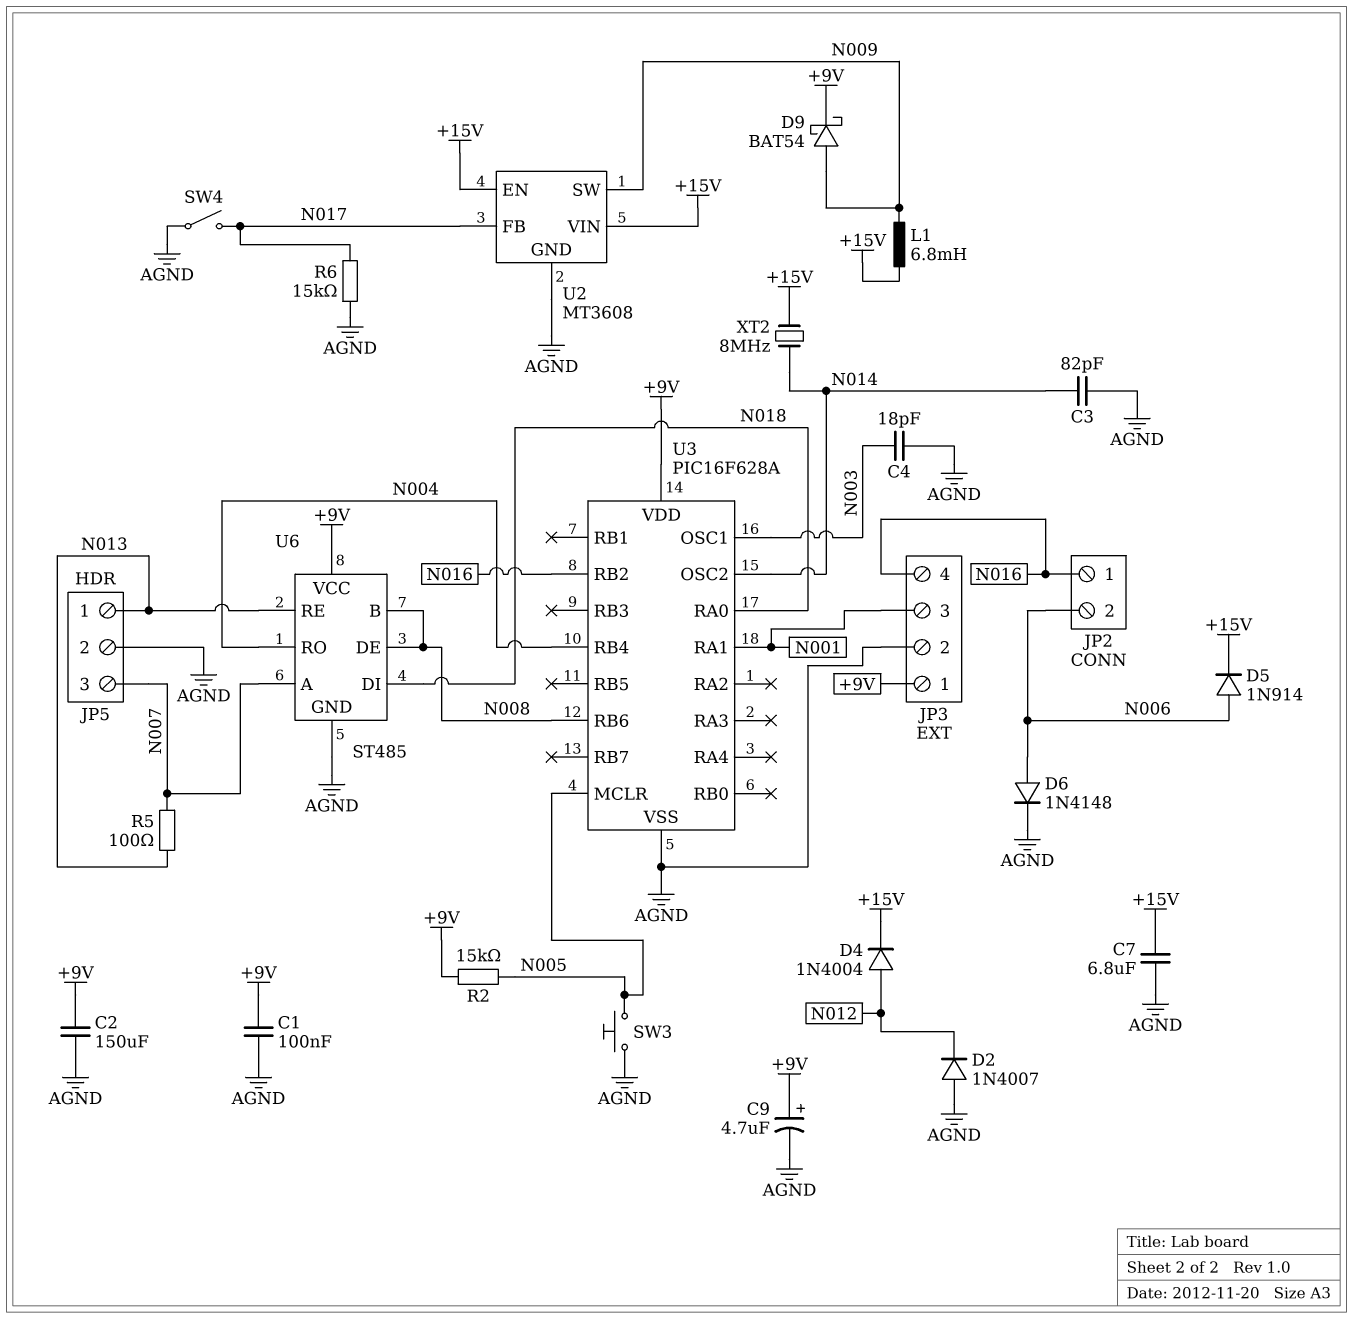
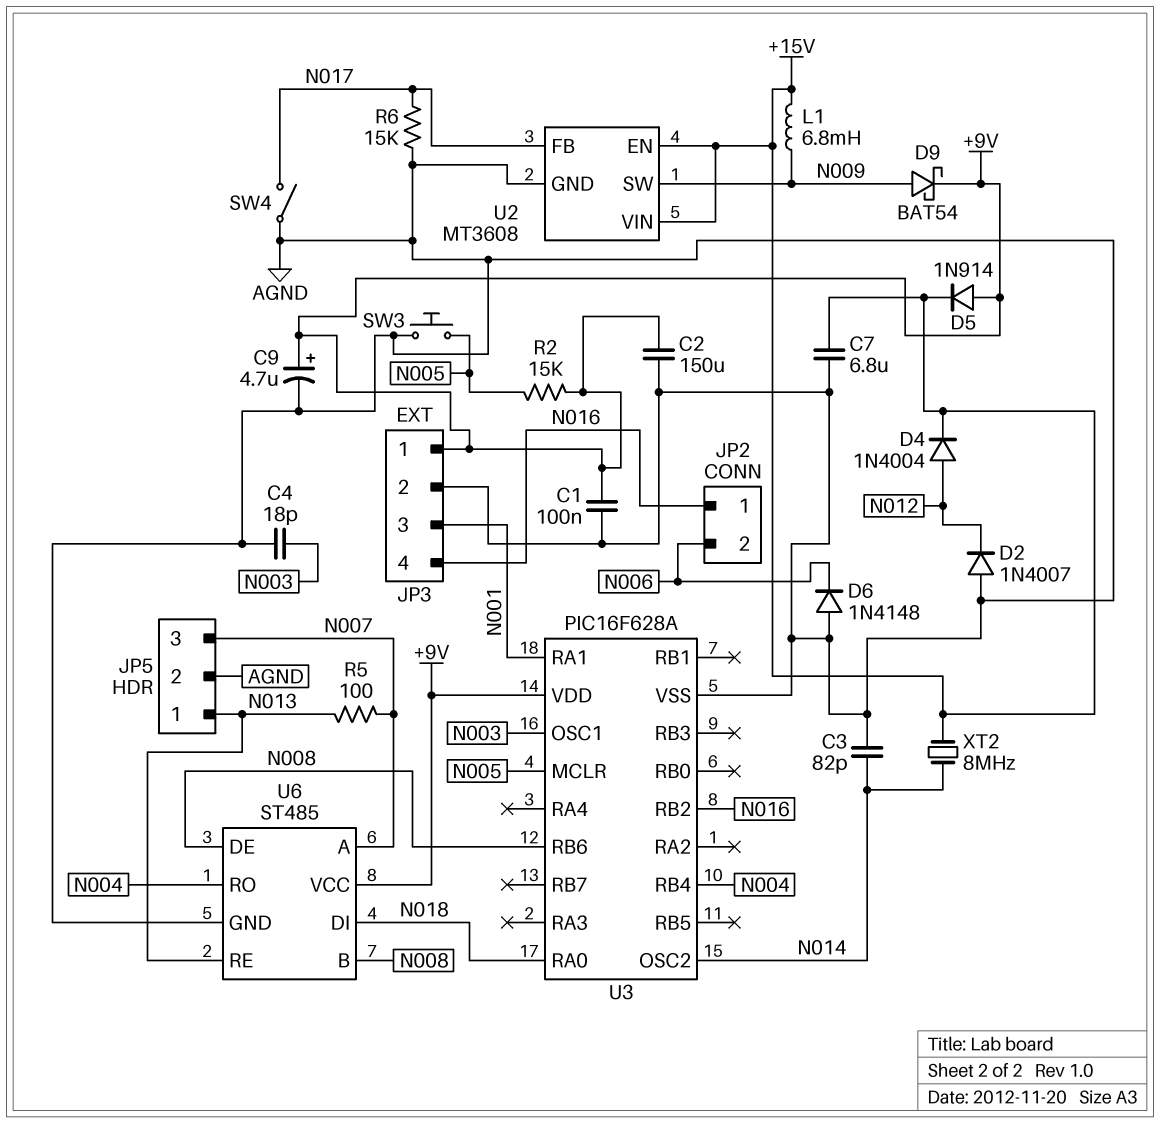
D5: diode 1N914 (A N006, K +15V) -> diode 1N914 (A +9V, K +15V)
D6: diode 1N4148 (A N006, K AGND) -> diode 1N4148 (A AGND, K N006)

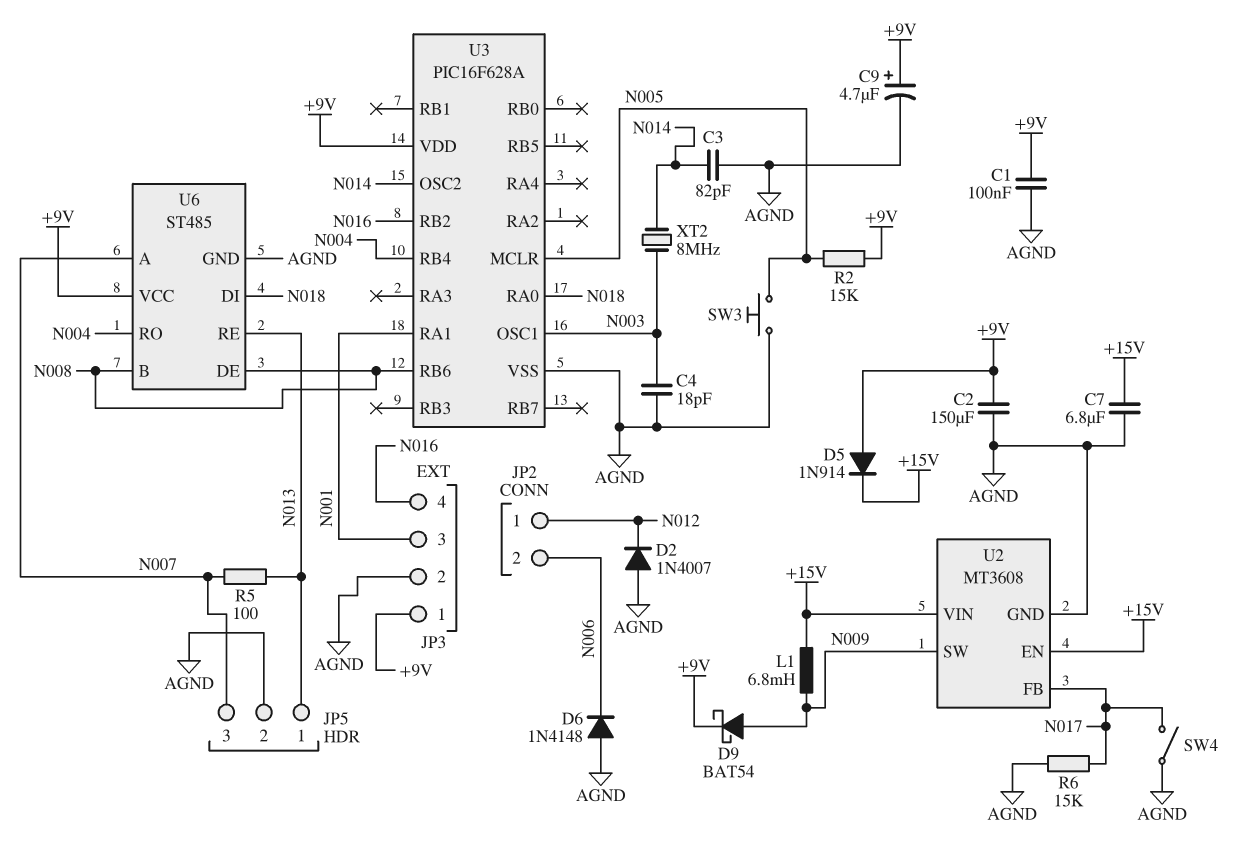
D4: diode 1N4004 (A N012, K +15V) -> none
JP2 pin 1: N016 -> N012
XT2: 8MHz (+15V, N014) -> 8MHz (N003, N014)

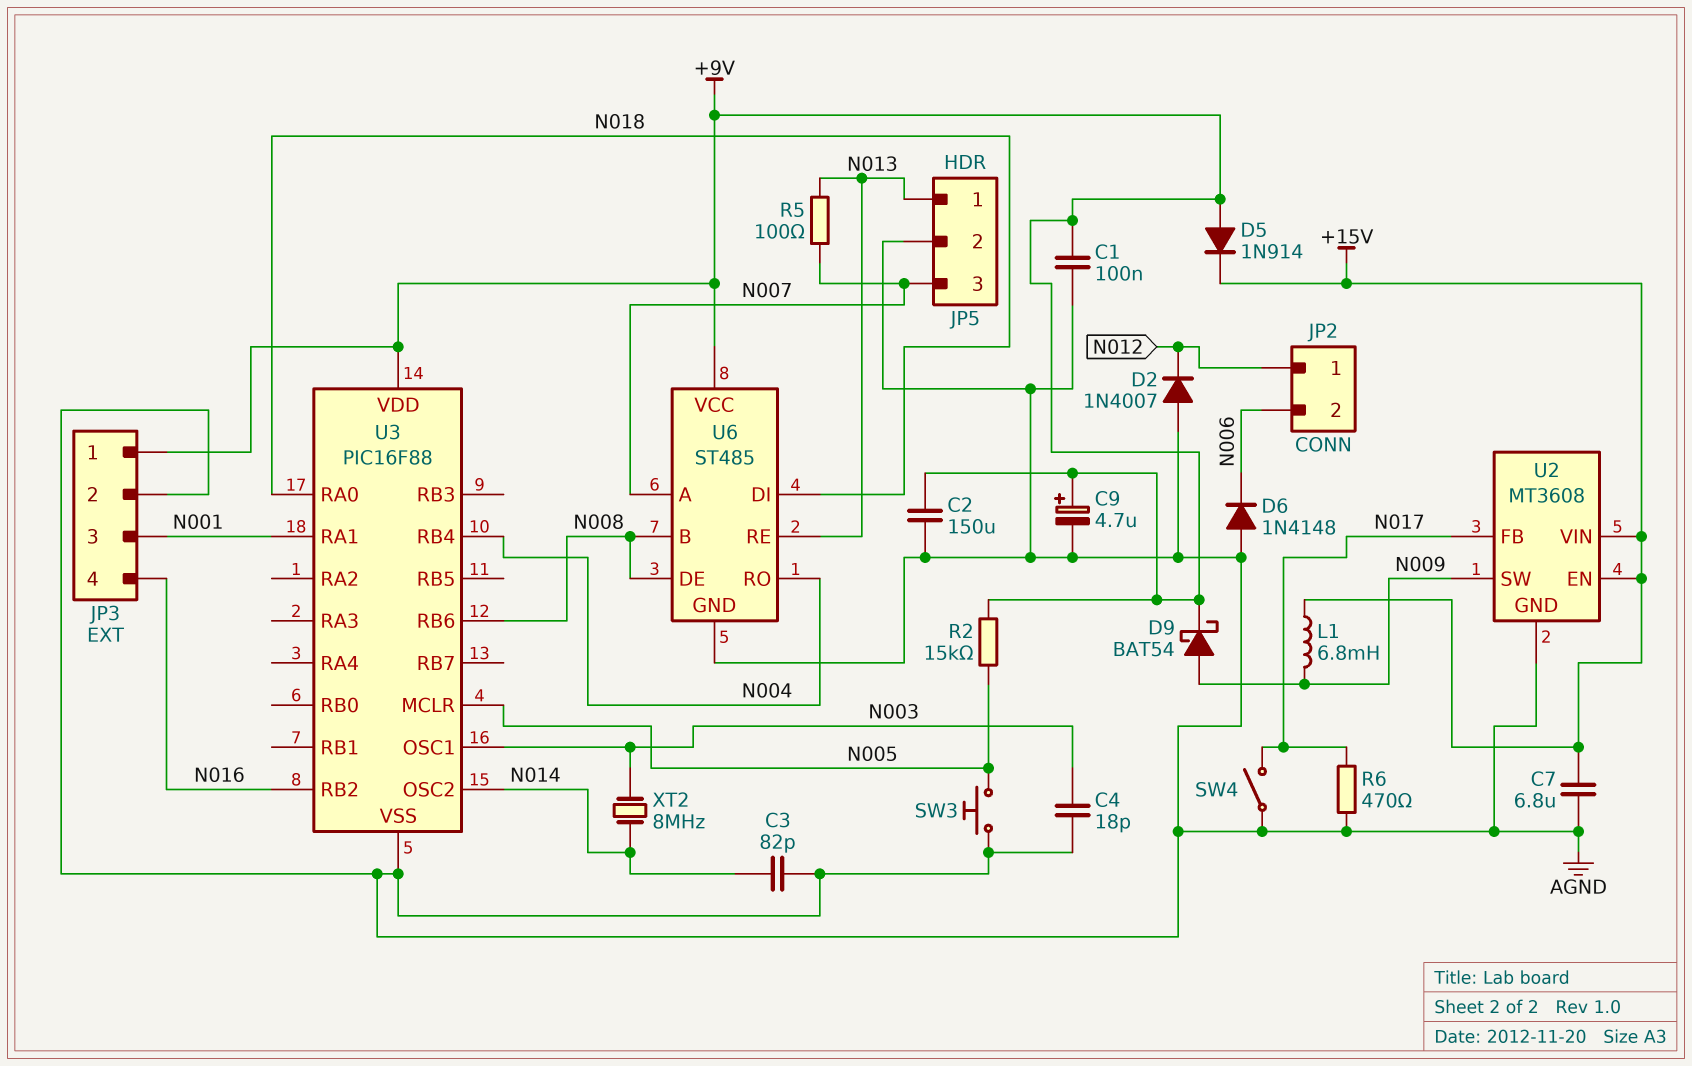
R6: 15k (AGND, N017) -> 470 (AGND, N017)
U3: PIC16F628A -> PIC16F88

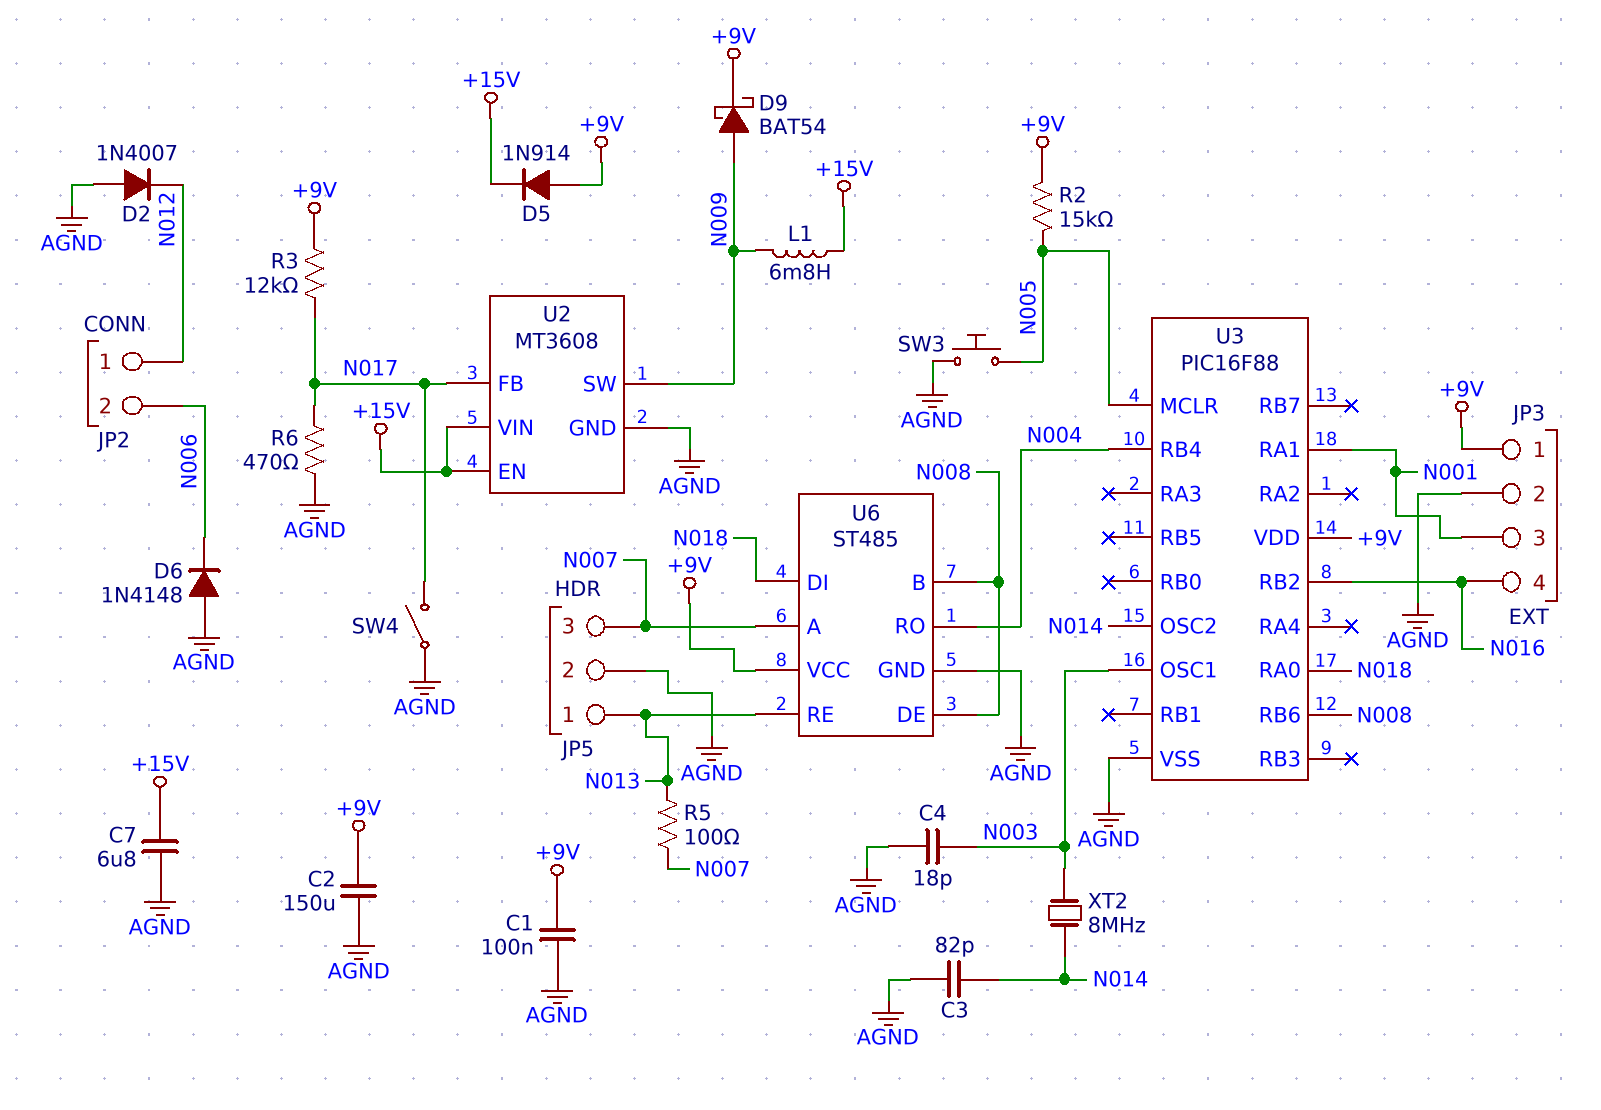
C9: 4.7uF (plus +9V, minus AGND) -> none
R3: none -> 12k (+9V, N017)

